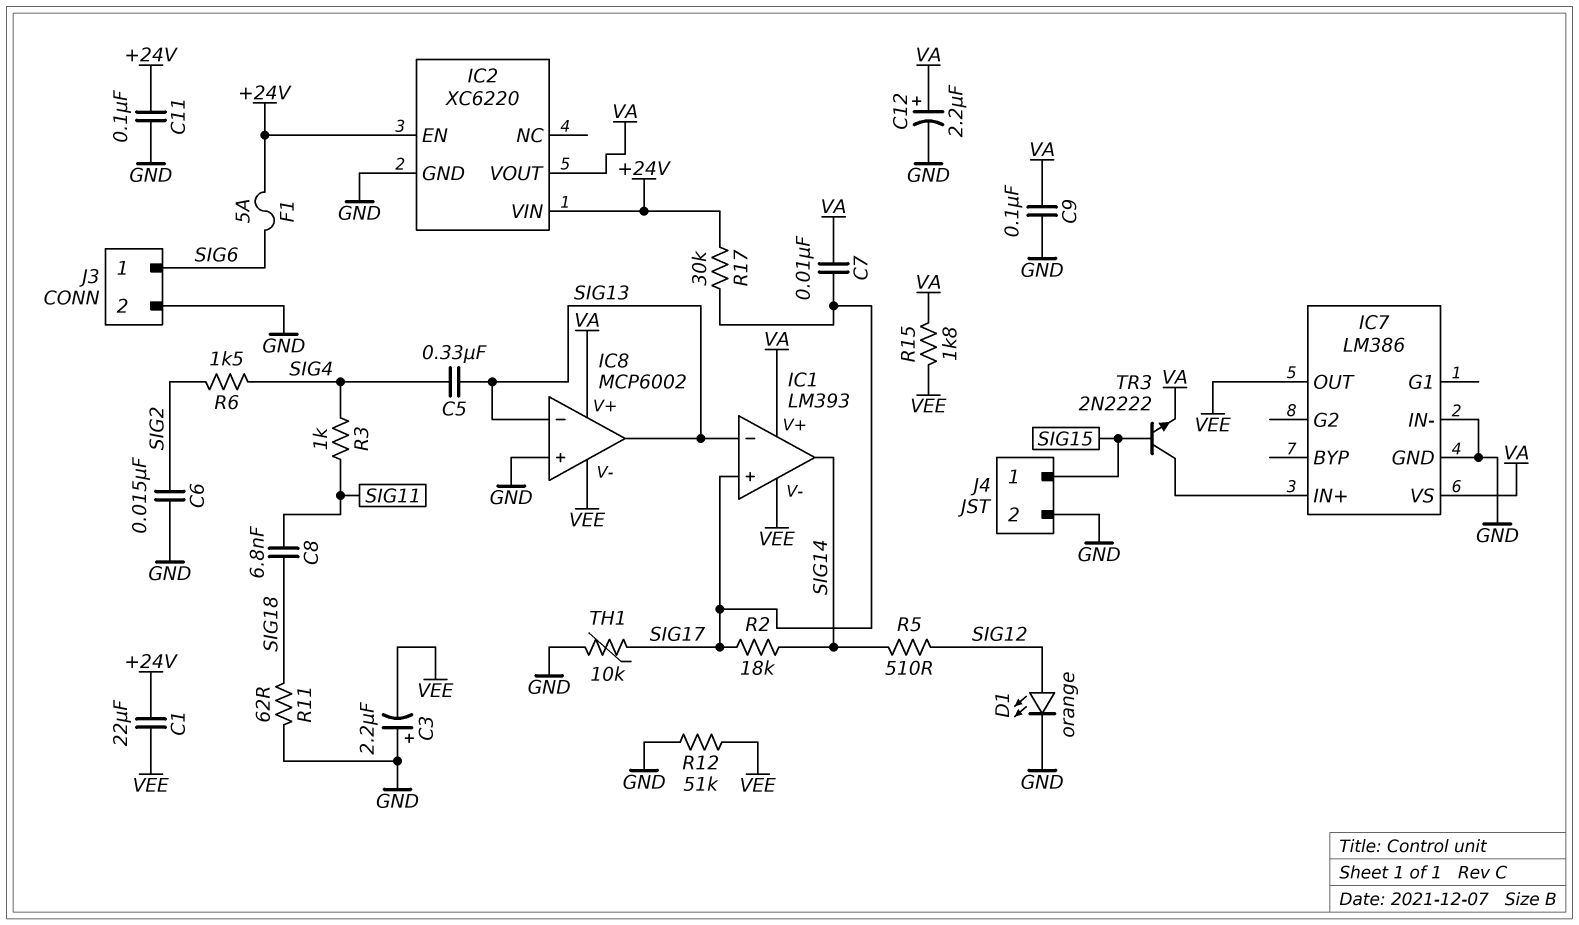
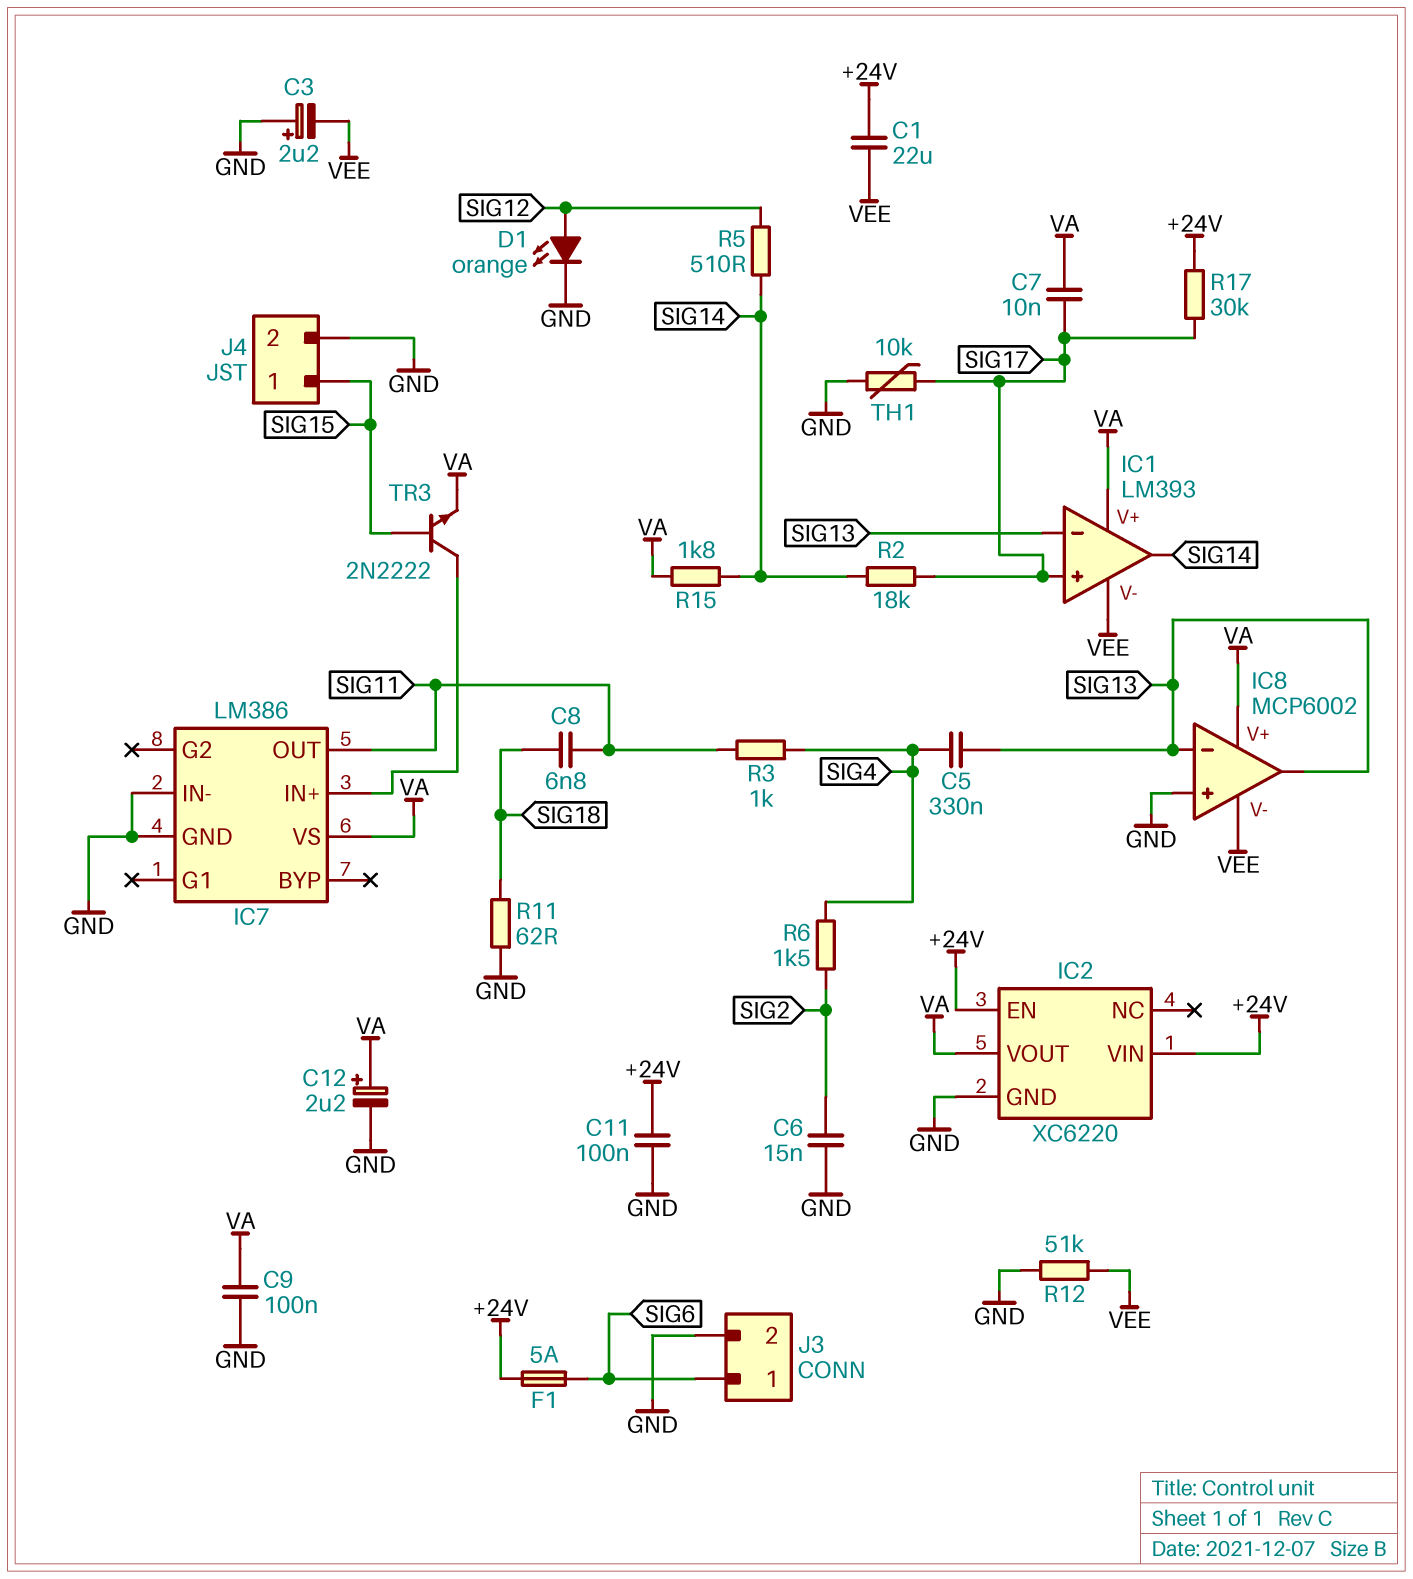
IC7 pin OUT: VEE -> SIG11
R15: 1.8k (VA, VEE) -> 1.8k (SIG14, VA)

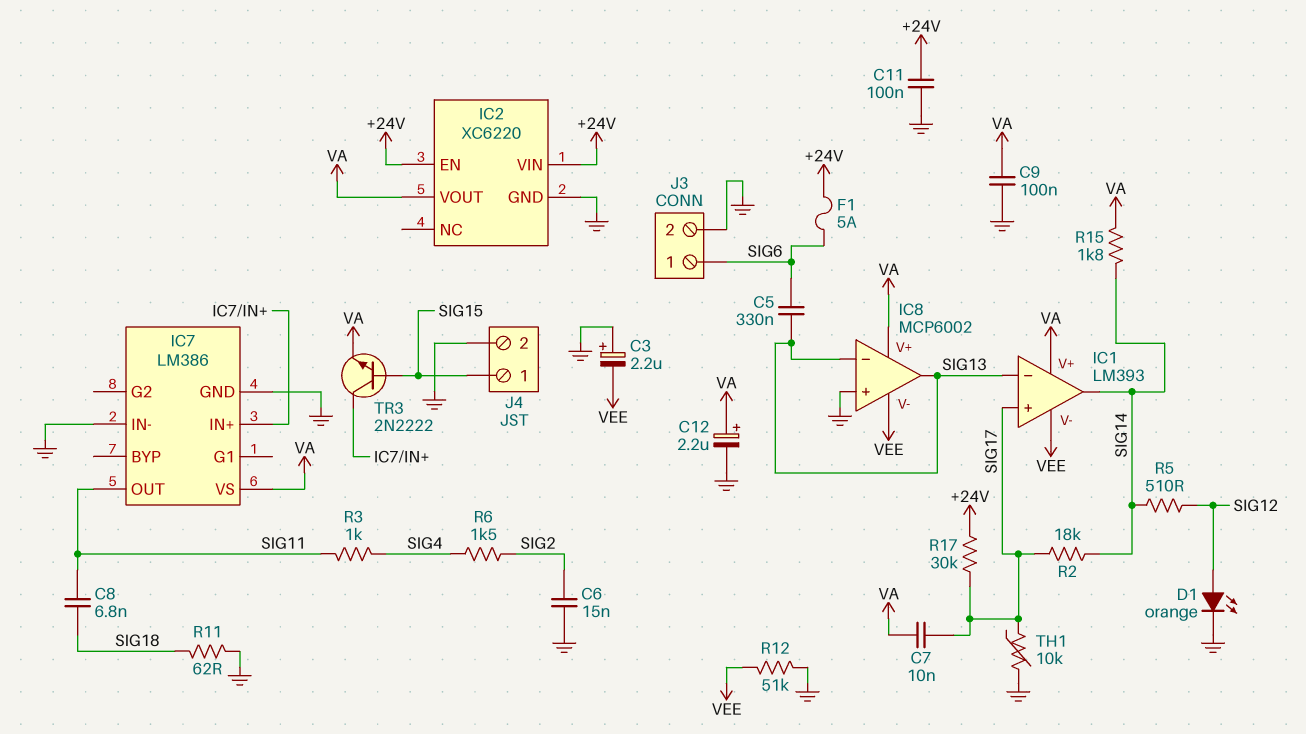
C1: 22uF (+24V, VEE) -> none
C5: 330nF (SIG4, SIG13) -> 330nF (SIG6, SIG13)

